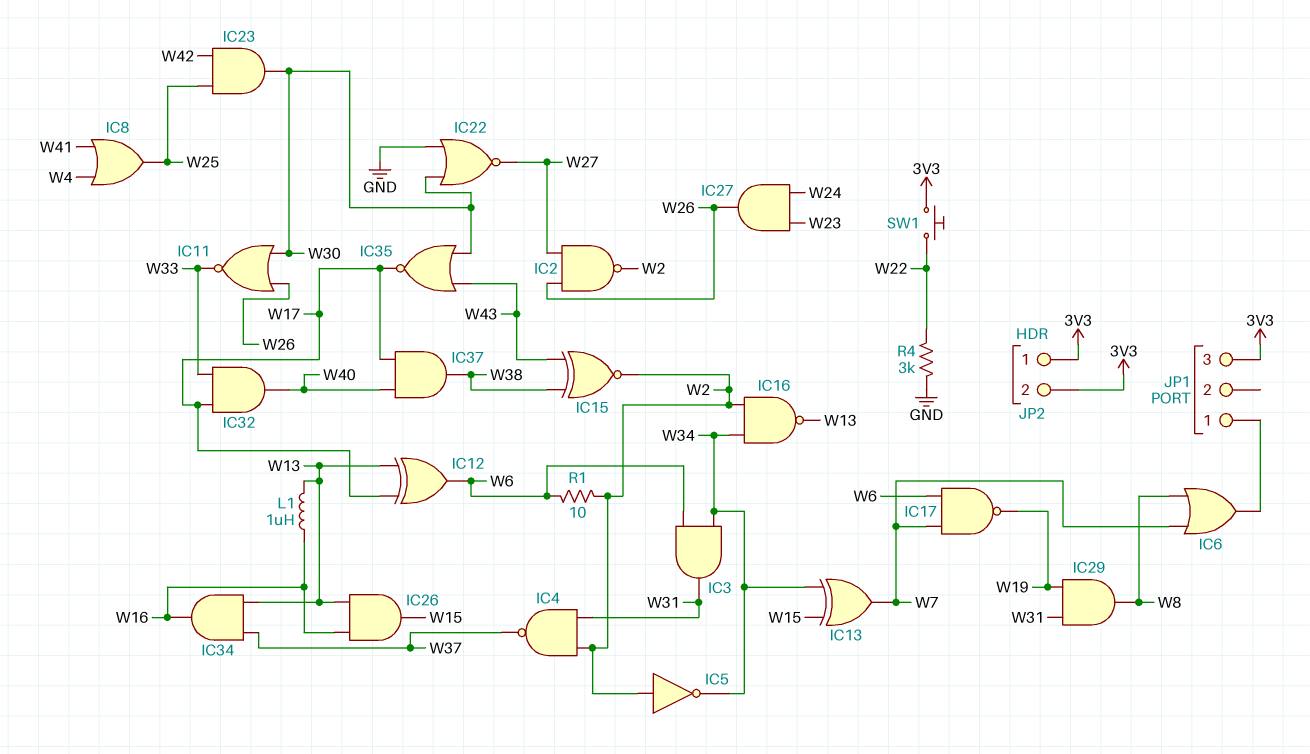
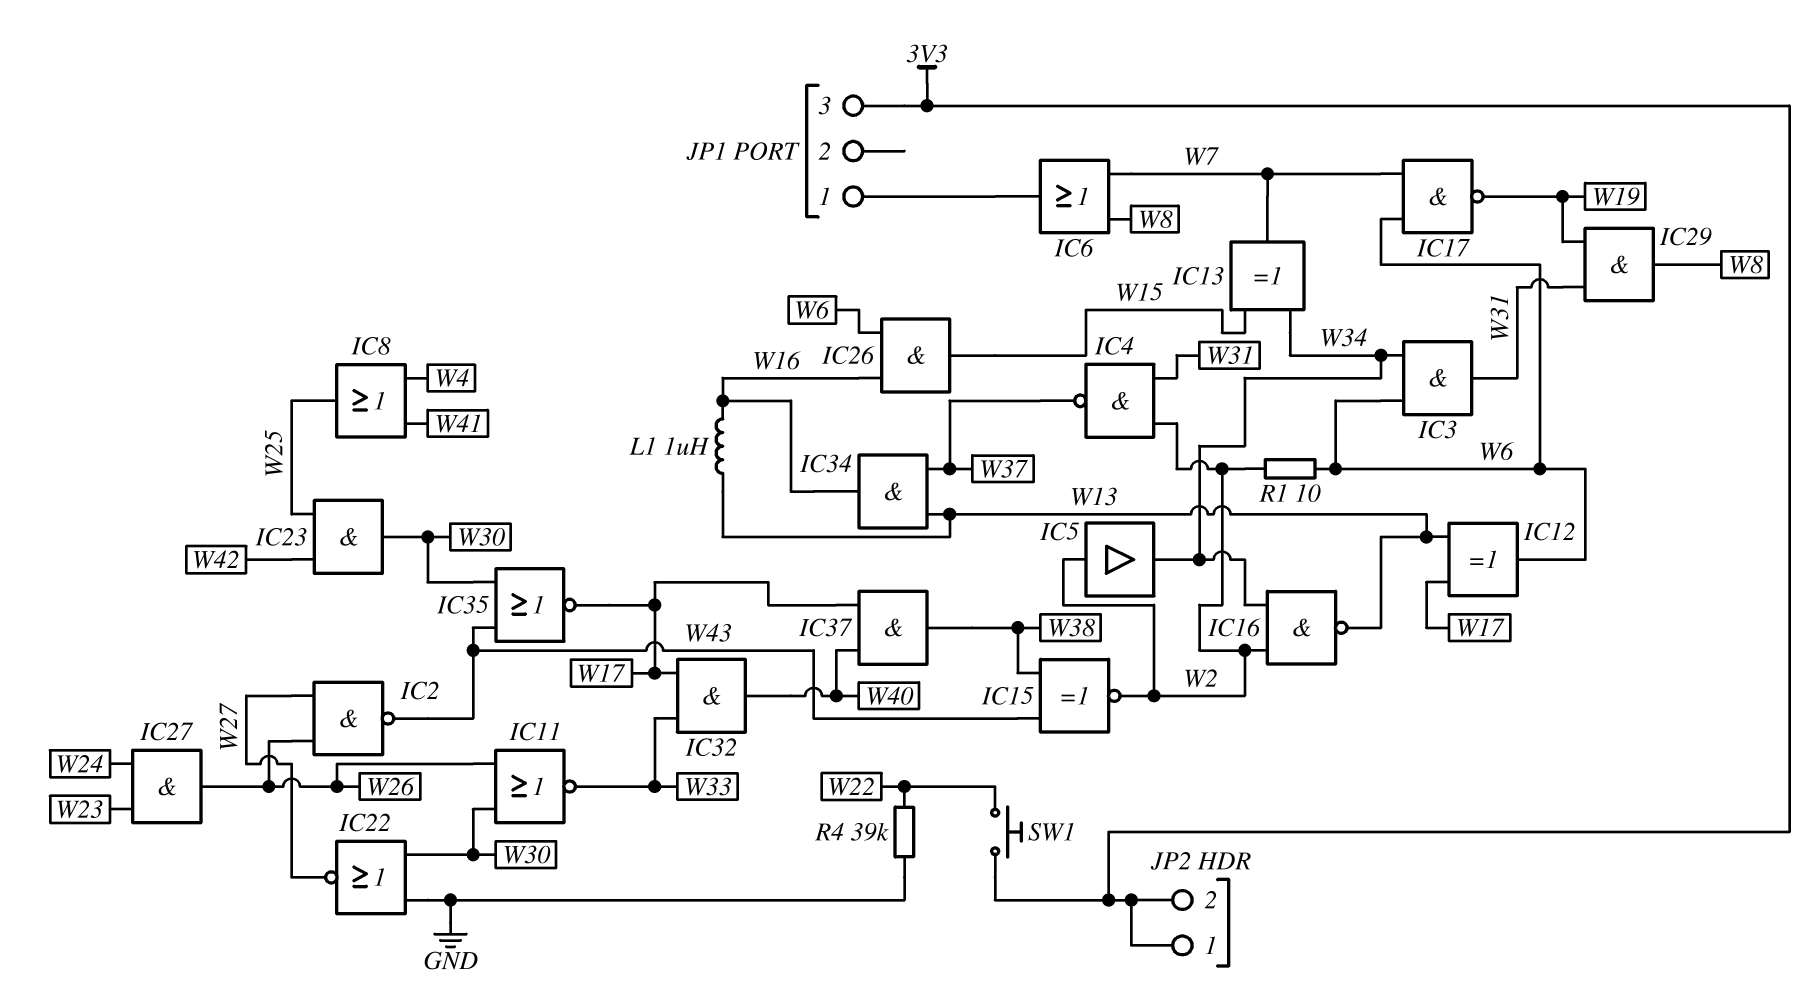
IC2: NAND (in W26, in W27, out W2) -> NAND (in W26, in W27, out W43)
IC5: NOT (in W2, out W34) -> buffer (in W2, out W34)
IC26: AND (in W13, in W16, out W15) -> AND (in W6, in W16, out W15)
R4: 3k (GND, W22) -> 39k (GND, W22)

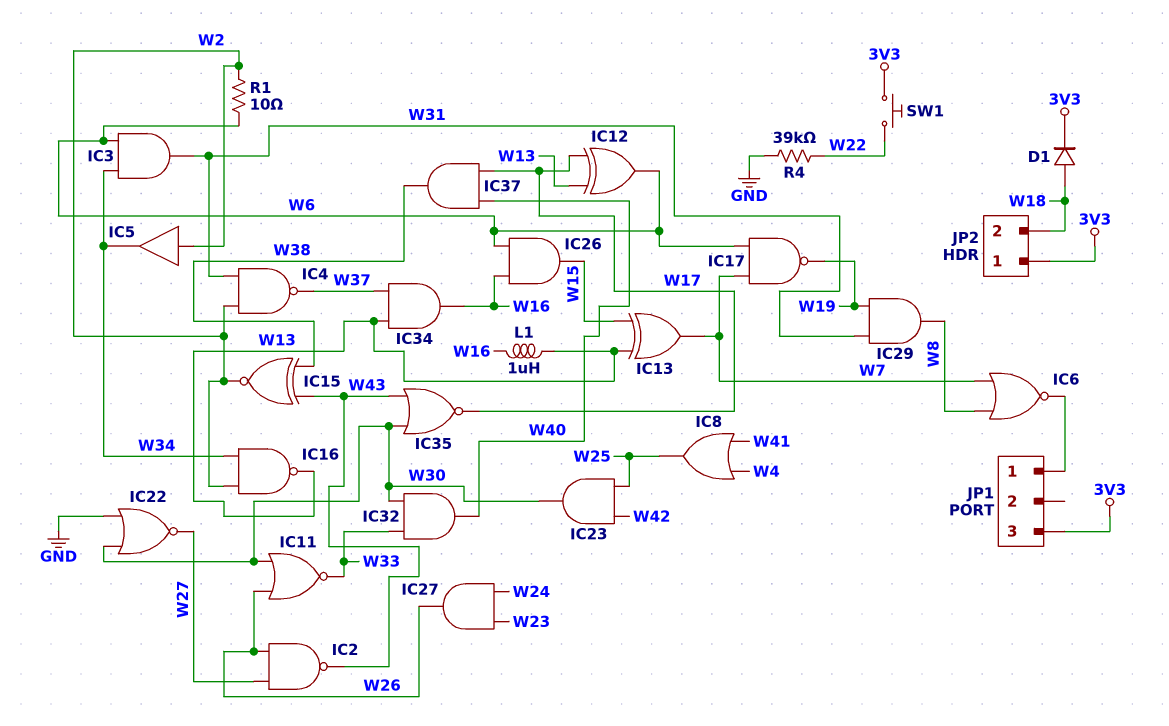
D1: none -> diode (A W18, K 3V3)
IC6: OR (in W7, in W8, out JP1/1) -> NOR (in W7, in W8, out JP1/1)
IC13: XOR (in W15, in W34, out W7) -> XOR (in W13, in W15, out W7)
IC32: AND (in W17, in W33, out W40) -> AND (in W30, in W33, out W40)
JP2 pin 2: 3V3 -> W18

